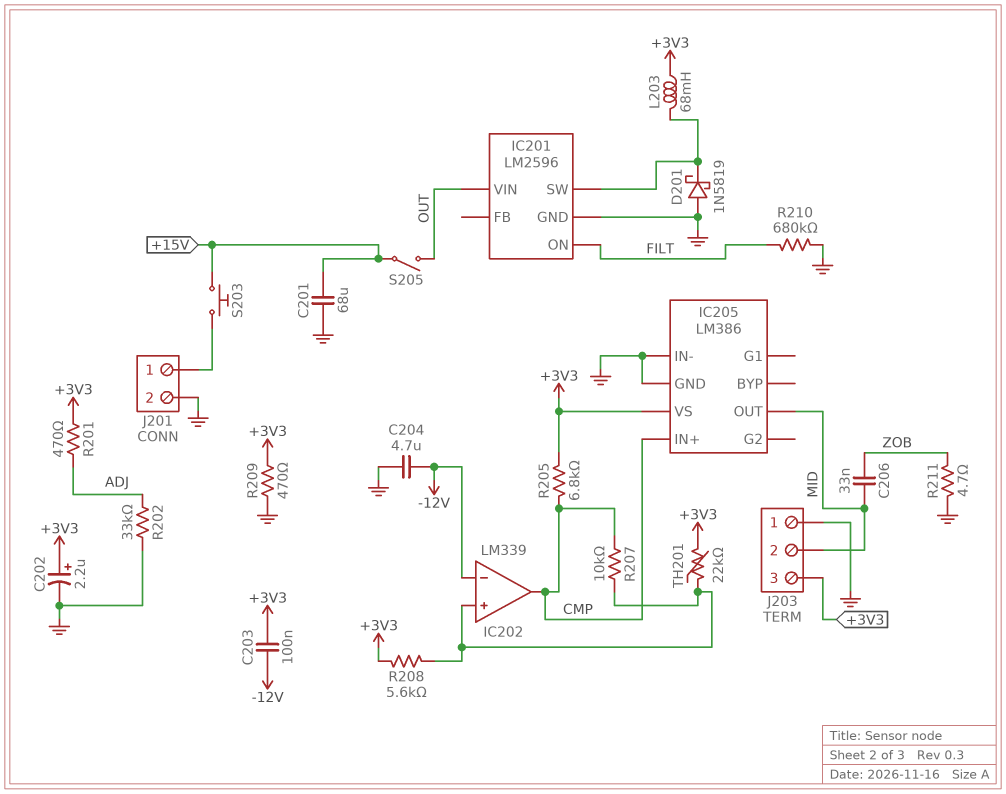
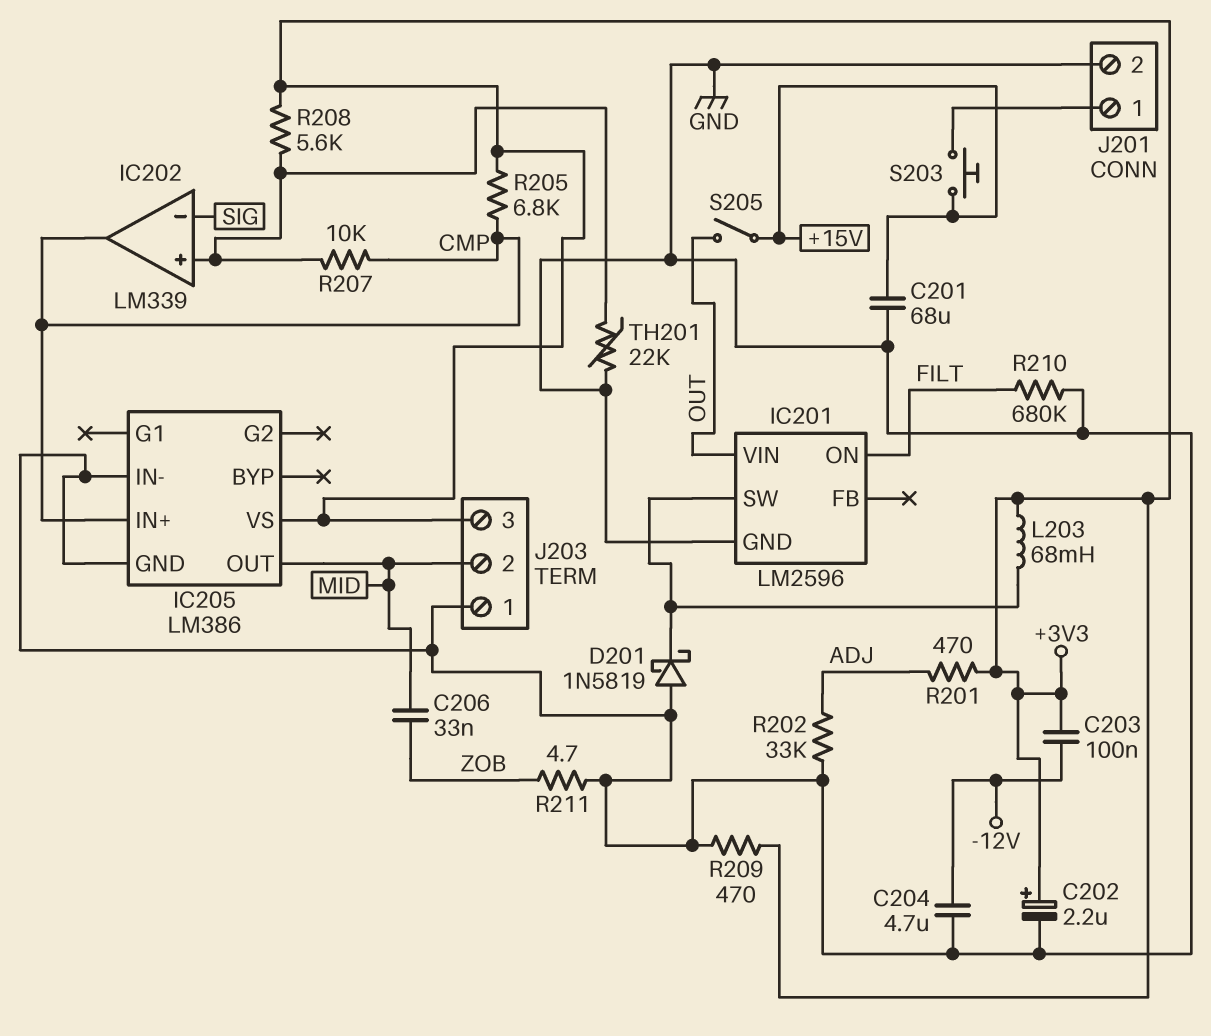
IC202 pin in-: -12V -> SIG
TH201: 22k (+3V3, IC202/in+) -> 22k (GND, IC202/in+)

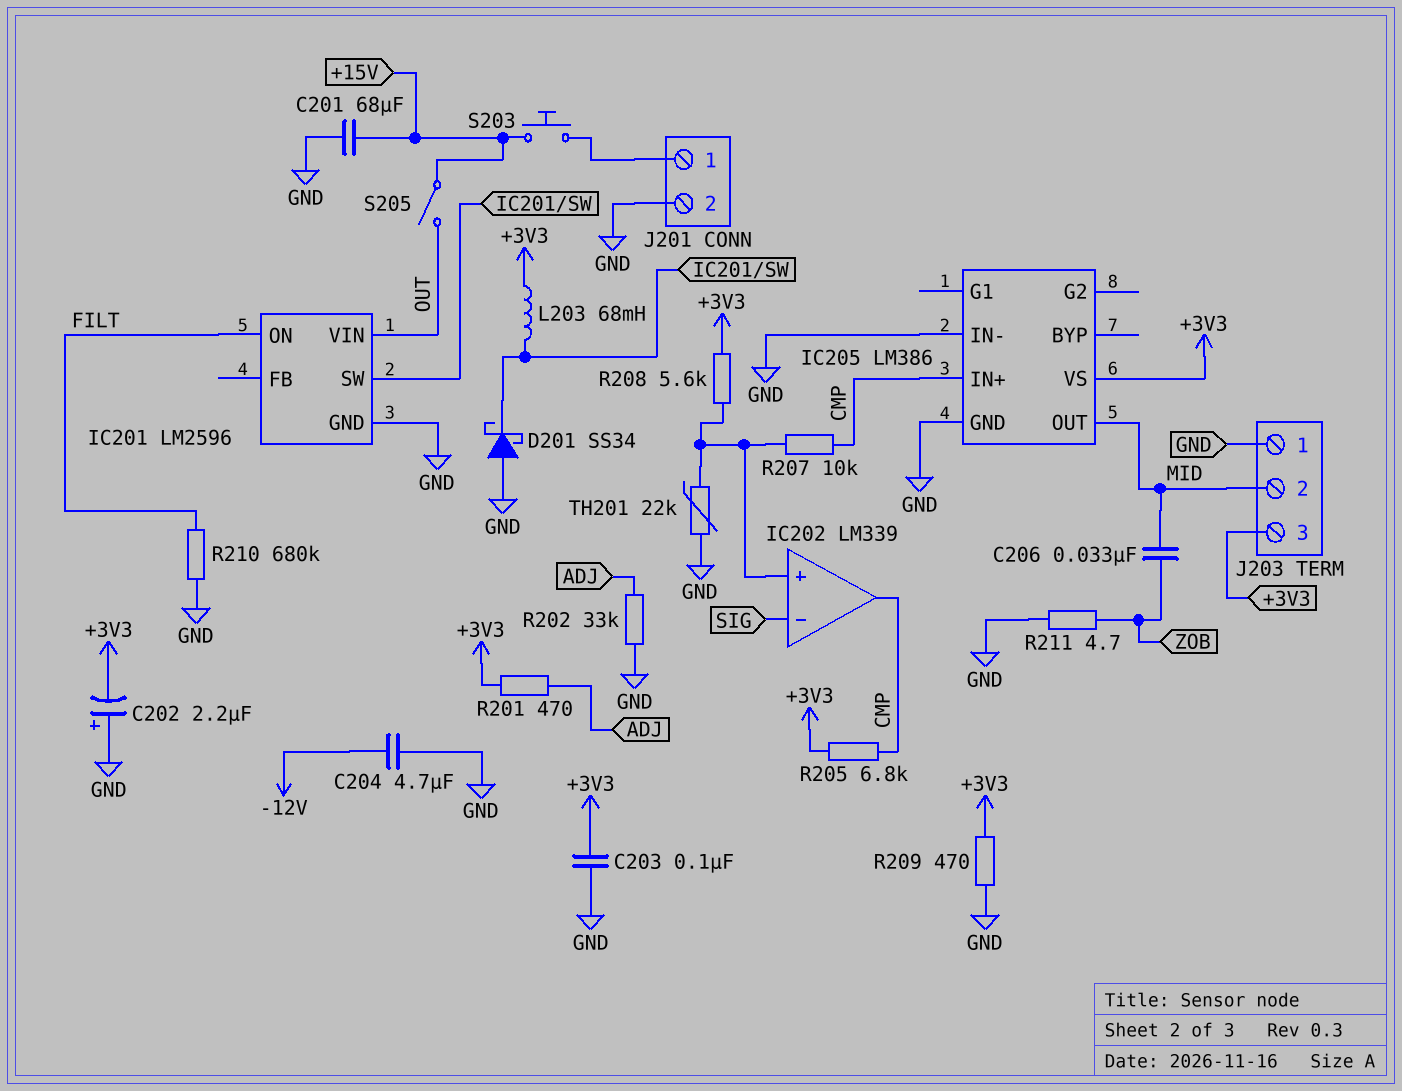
C202: 2.2uF (plus +3V3, minus GND) -> 2.2uF (plus GND, minus +3V3)
C203: 100nF (+3V3, -12V) -> 100nF (+3V3, GND)
D201: schottky 1N5819 (A GND, K IC201/SW) -> schottky SS34 (A GND, K IC201/SW)

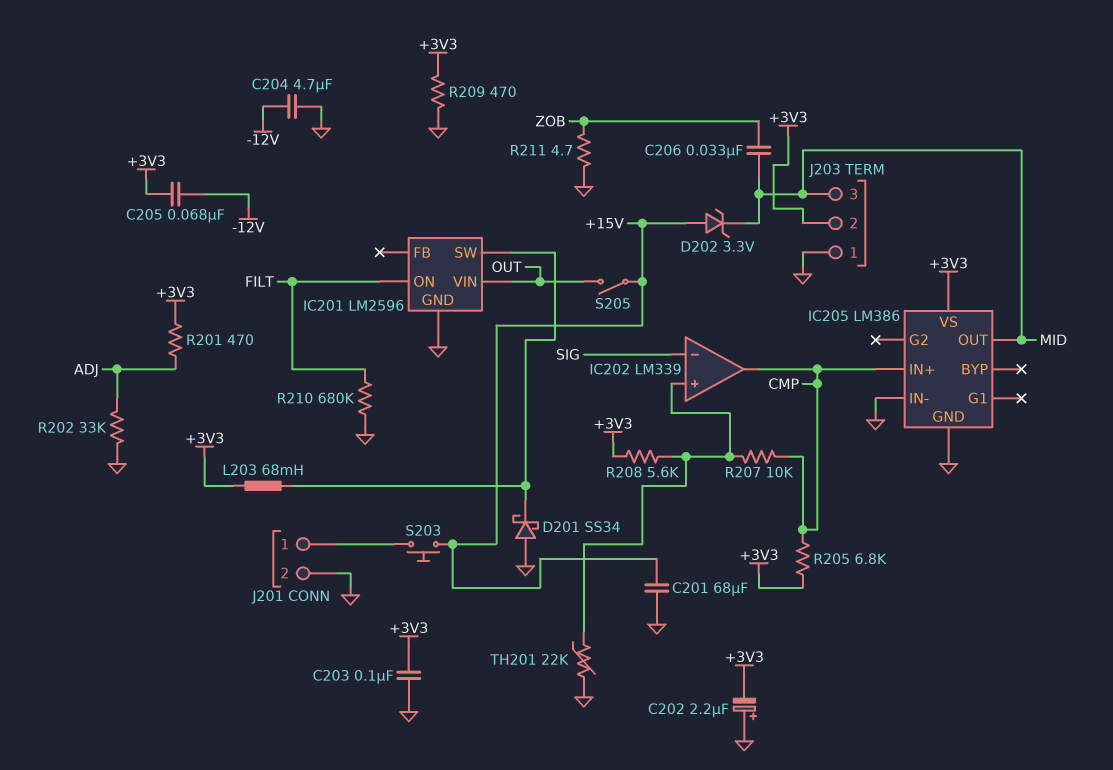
C205: none -> 68nF (+3V3, -12V)
D202: none -> zener 3.3V (A +15V, K MID)
J203 pin 2: MID -> +3V3
J203 pin 3: +3V3 -> MID

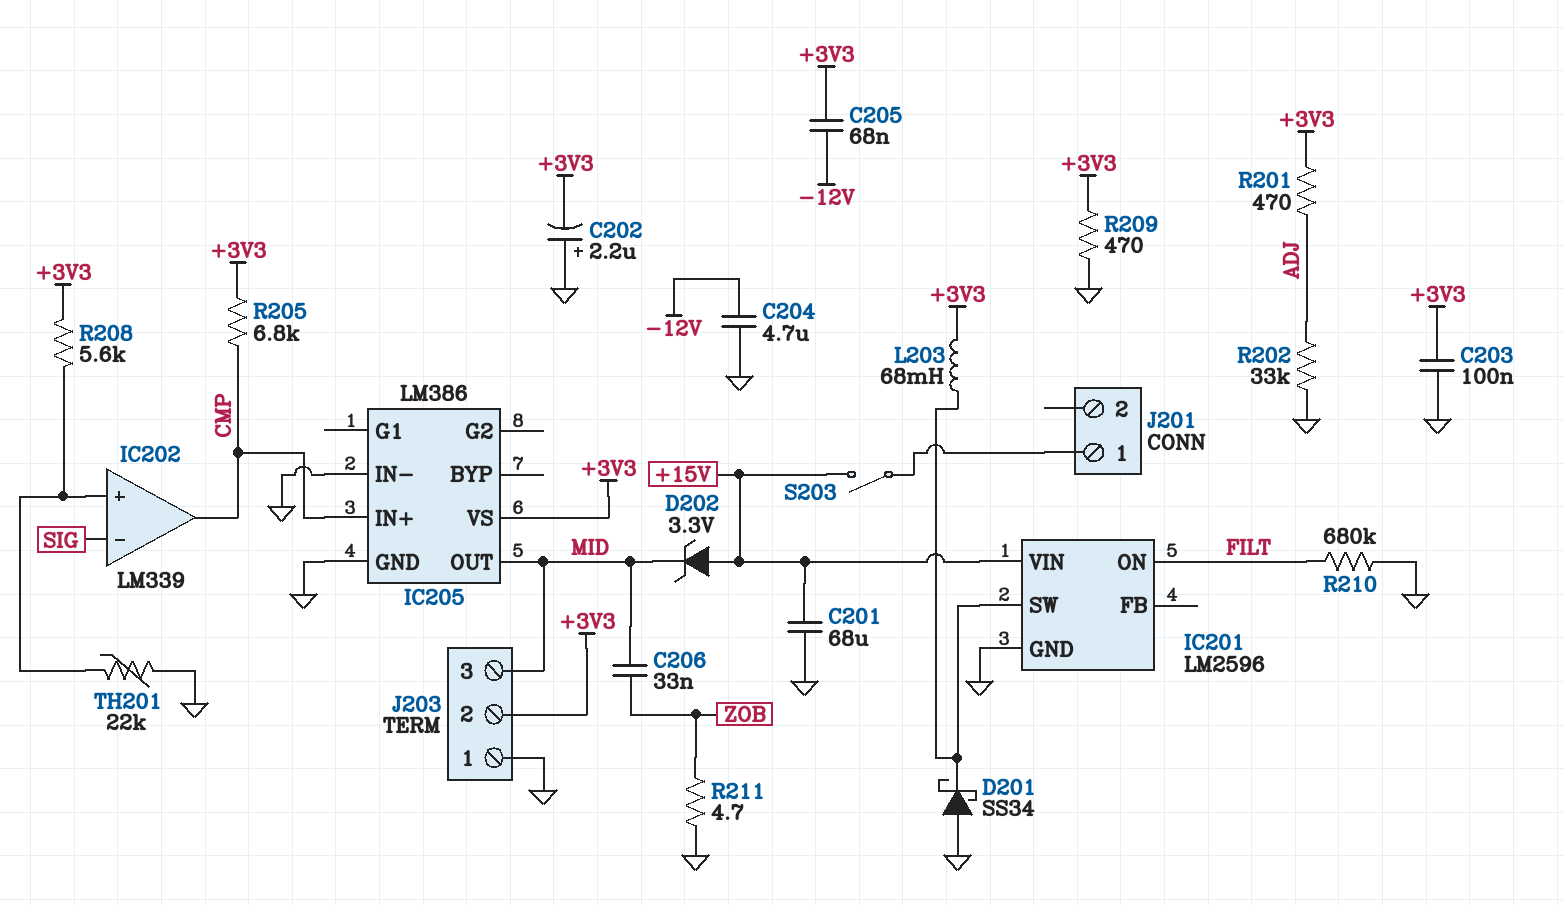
IC201 pin VIN: OUT -> +15V
J201 pin 2: GND -> none
R207: 10k (CMP, IC202/in+) -> none
S203: button (+15V, J201/1) -> switch (+15V, J201/1)
S205: switch (+15V, OUT) -> none

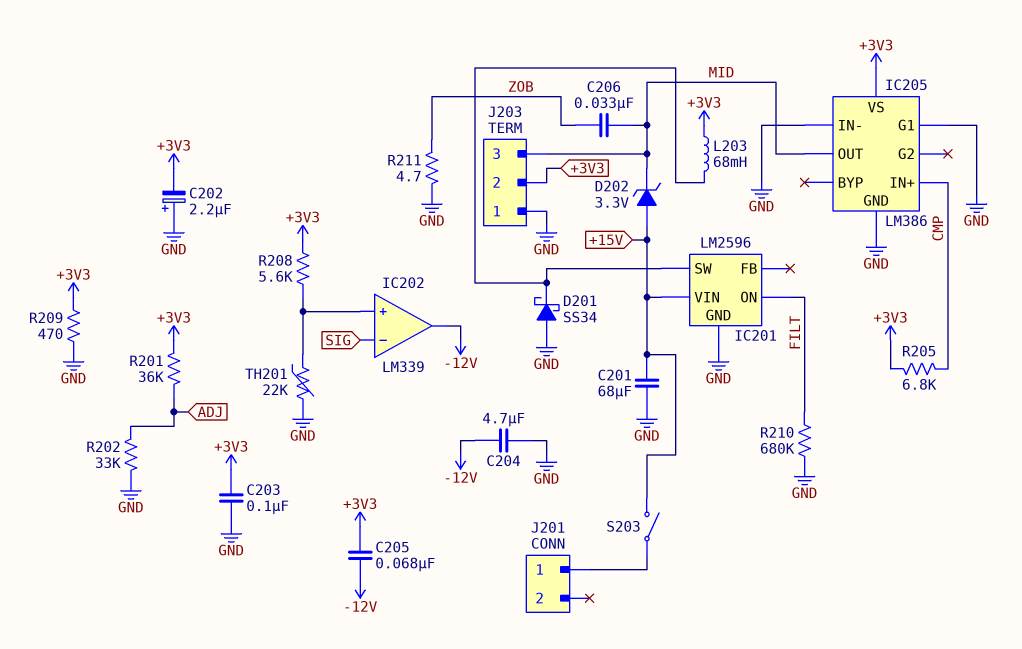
IC202 pin out: CMP -> -12V
IC205 pin G1: none -> GND
R201: 470 (+3V3, ADJ) -> 36k (+3V3, ADJ)

